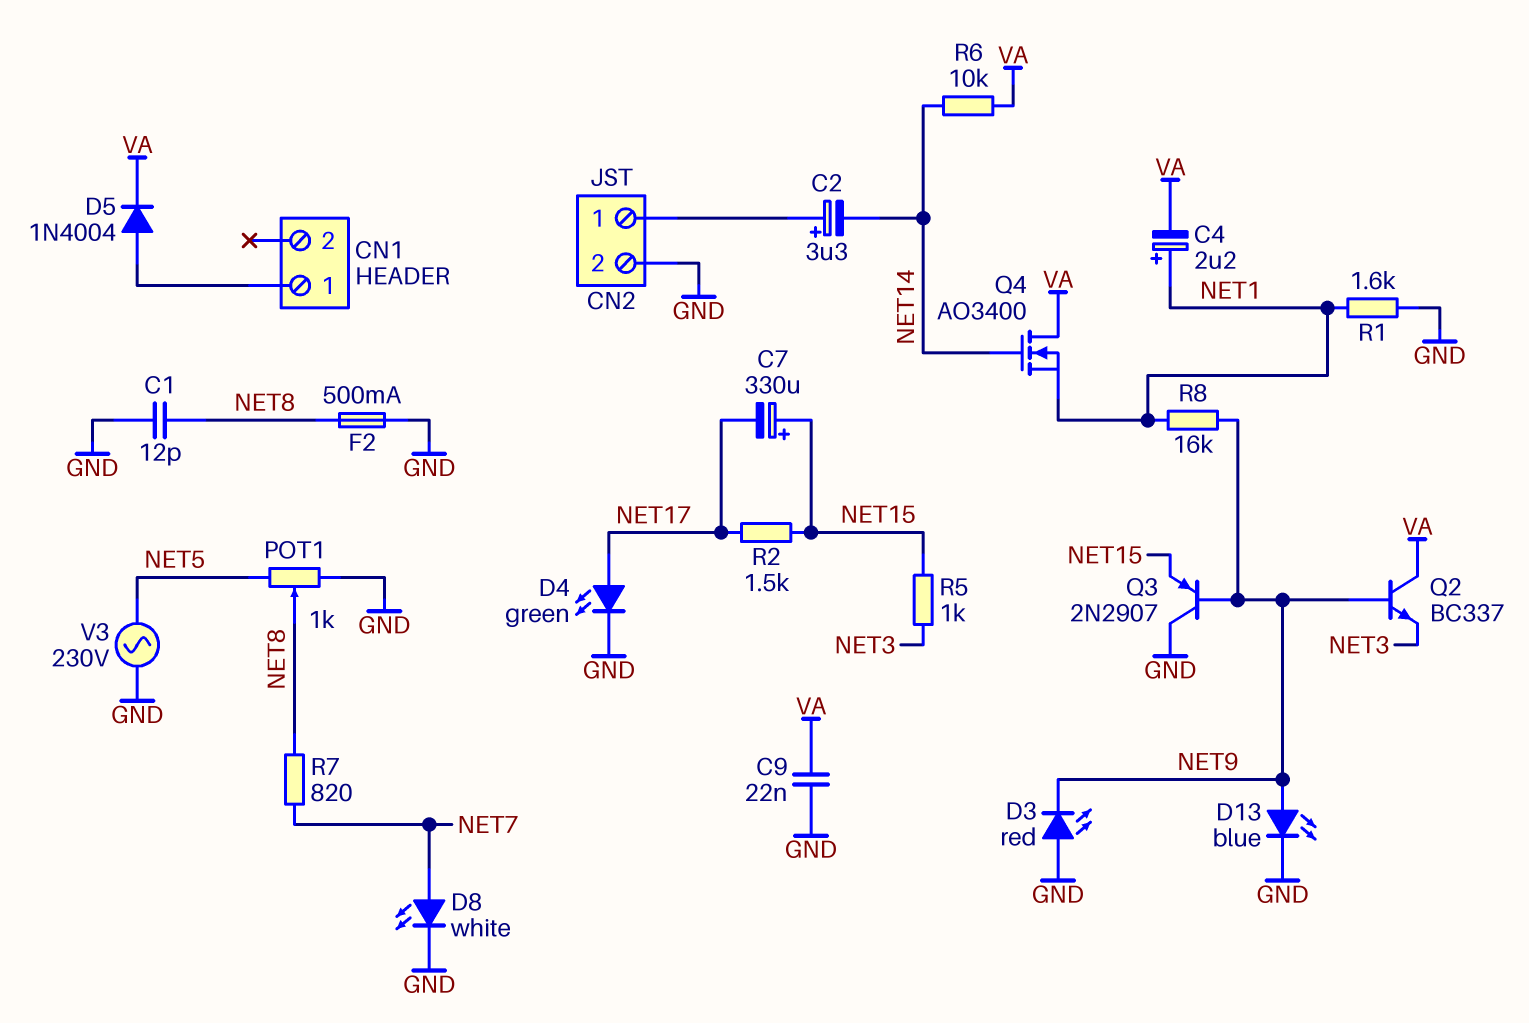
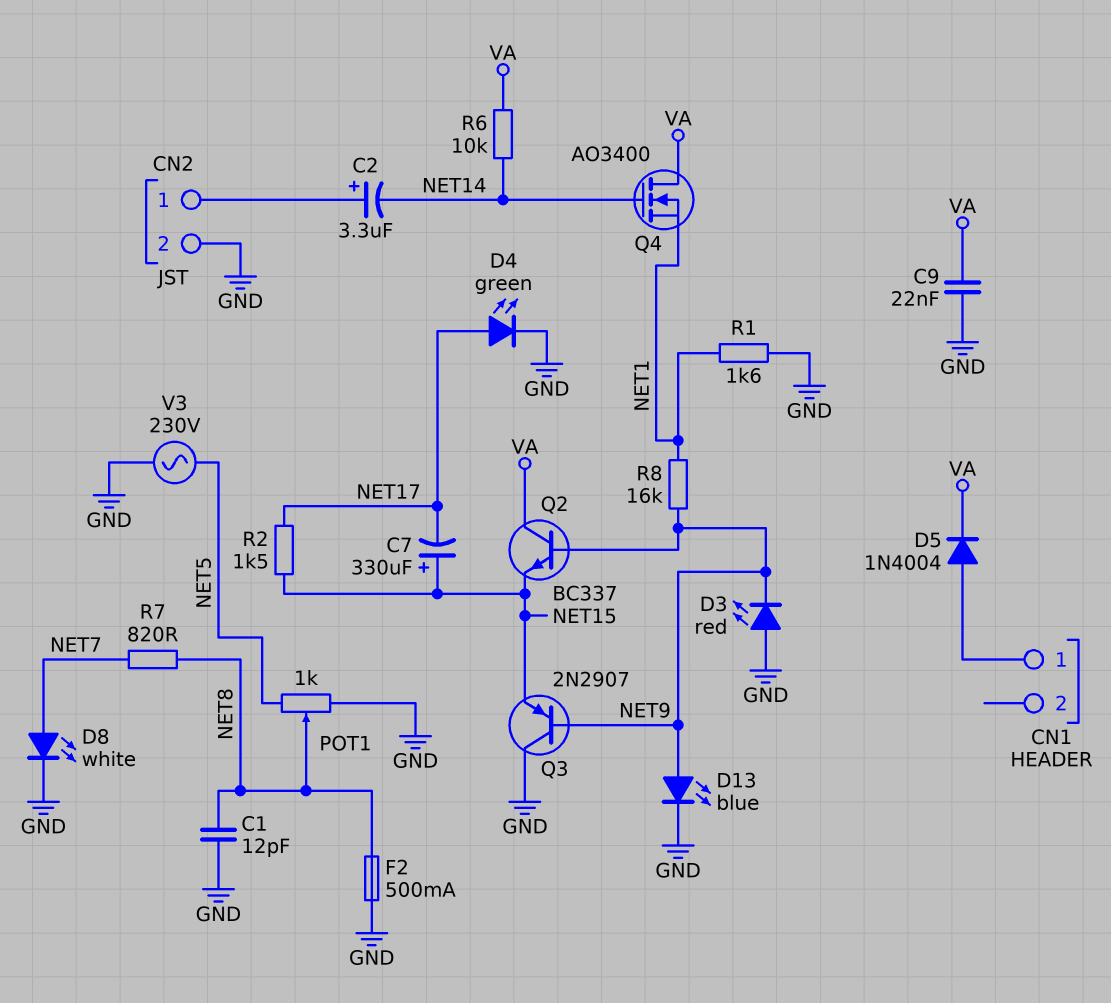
C4: 2.2uF (plus NET1, minus VA) -> none
Q2: NPN BC337 (B NET9, C VA, E NET3) -> NPN BC337 (B NET9, C VA, E NET15)
R5: 1k (NET3, NET15) -> none

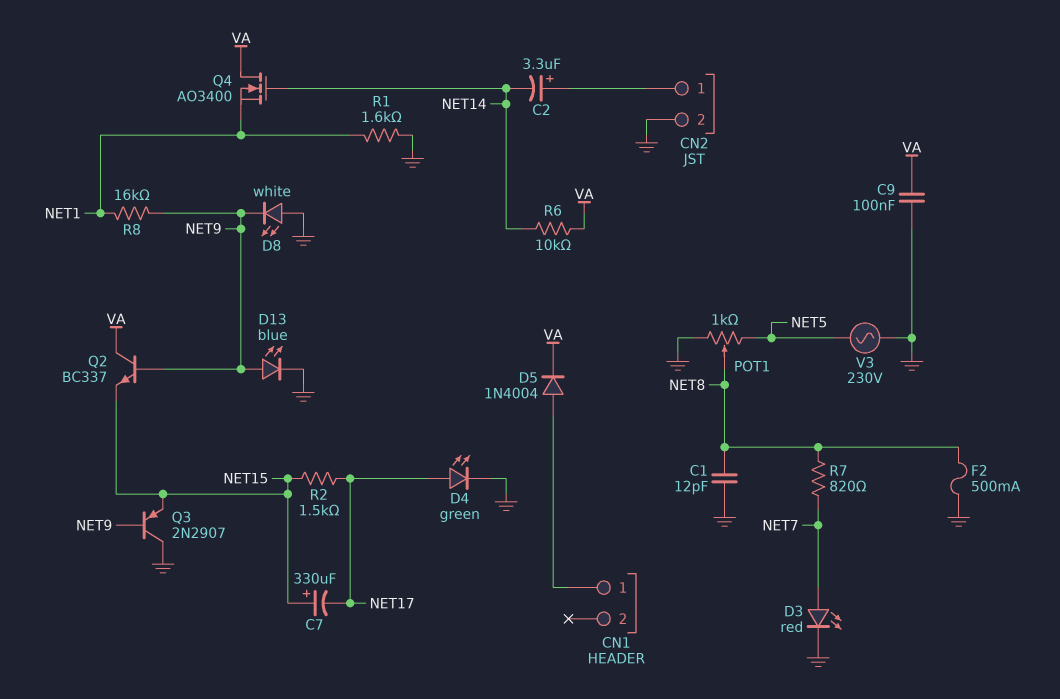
C9: 22nF (GND, VA) -> 100nF (GND, VA)
D3: LED red (A GND, K NET9) -> LED red (A NET7, K GND)
D8: LED white (A NET7, K GND) -> LED white (A GND, K NET9)

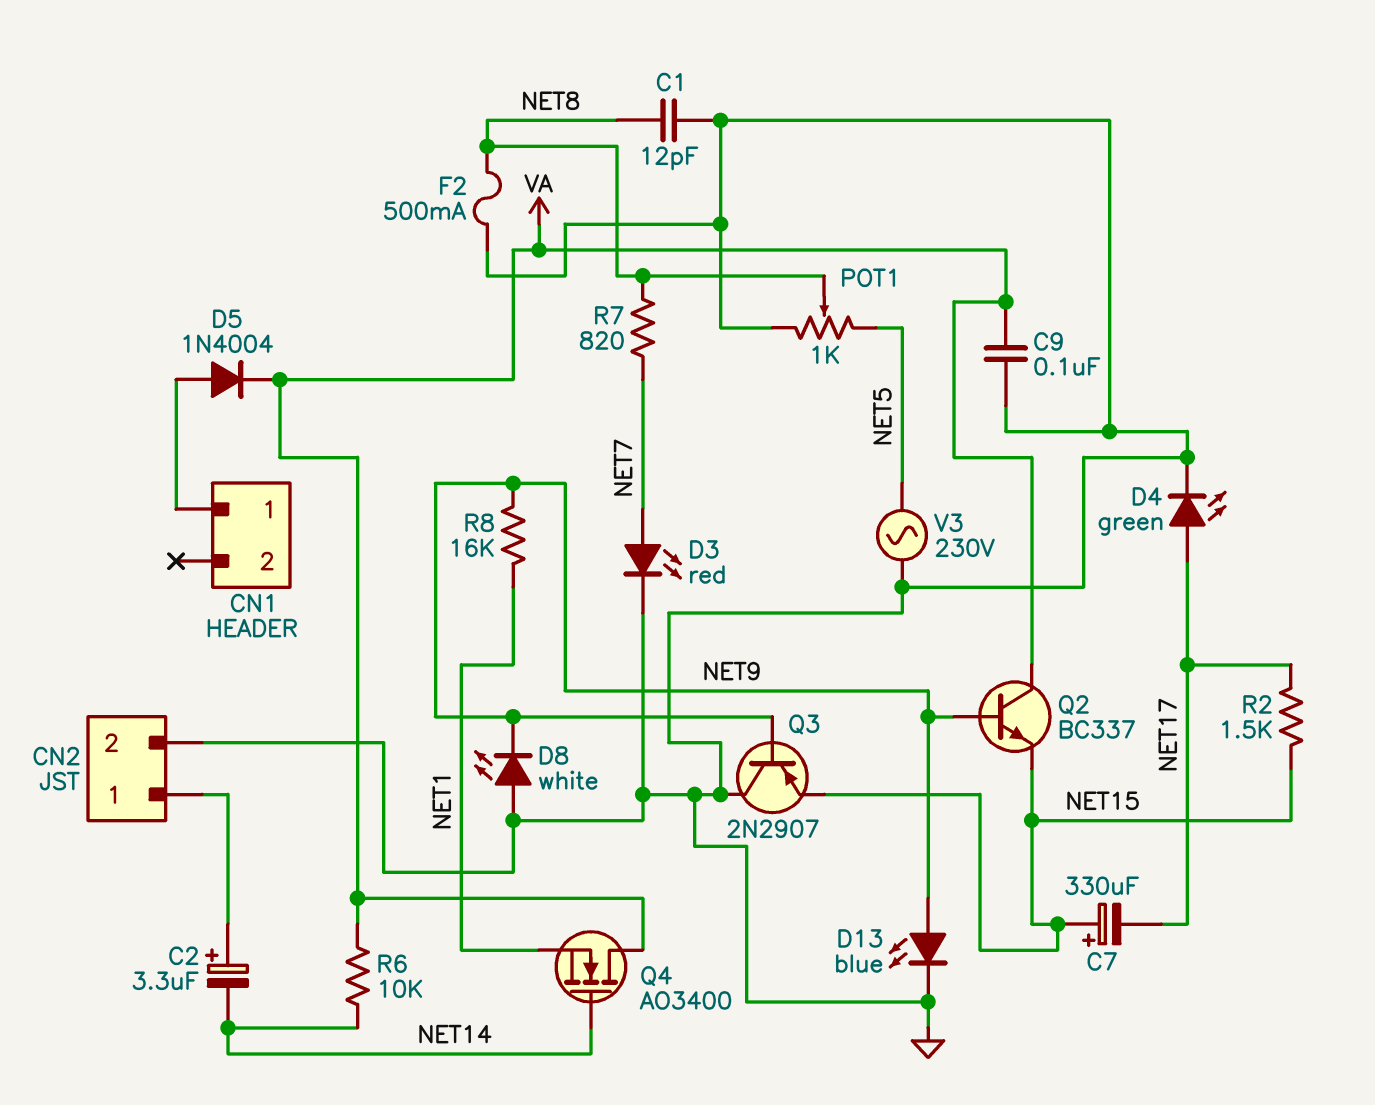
R1: 1.6k (GND, NET1) -> none

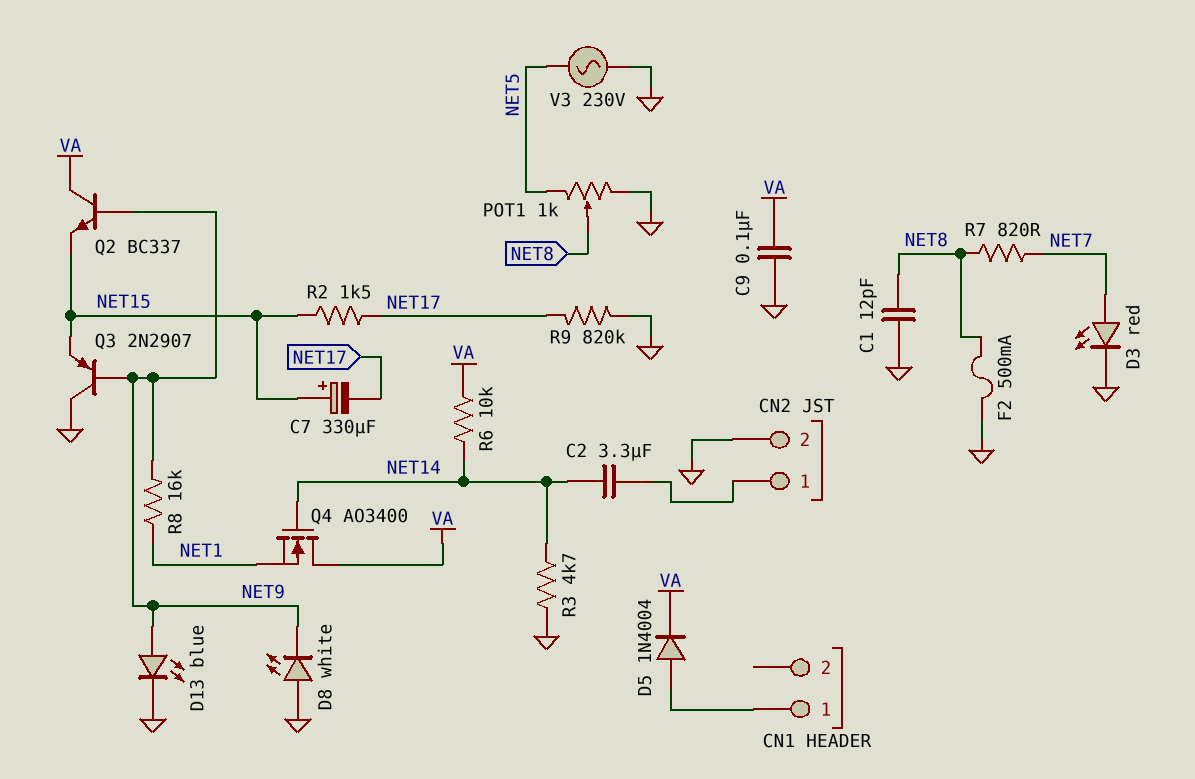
C2: 3.3uF (plus CN2/1, minus NET14) -> 3.3uF (CN2/1, NET14)
D4: LED green (A NET17, K GND) -> none
R3: none -> 4.7k (GND, NET14)
R9: none -> 820k (GND, NET17)

